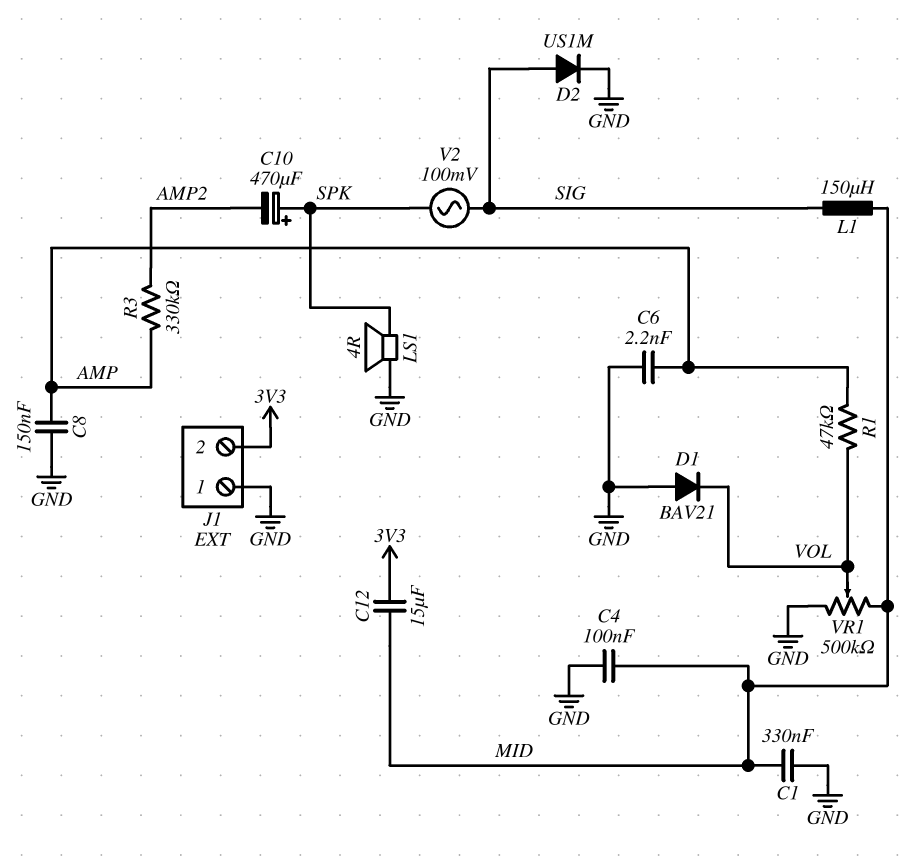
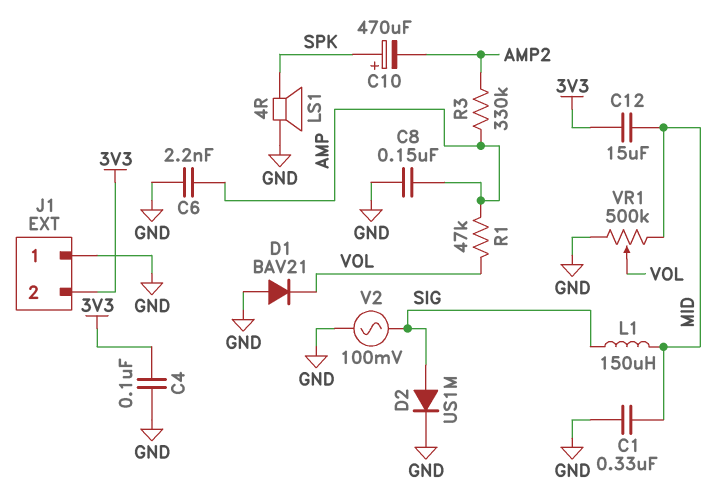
C4: 100nF (GND, MID) -> 100nF (3V3, GND)
V2: AC 100mV (SIG, SPK) -> AC 100mV (GND, SIG)

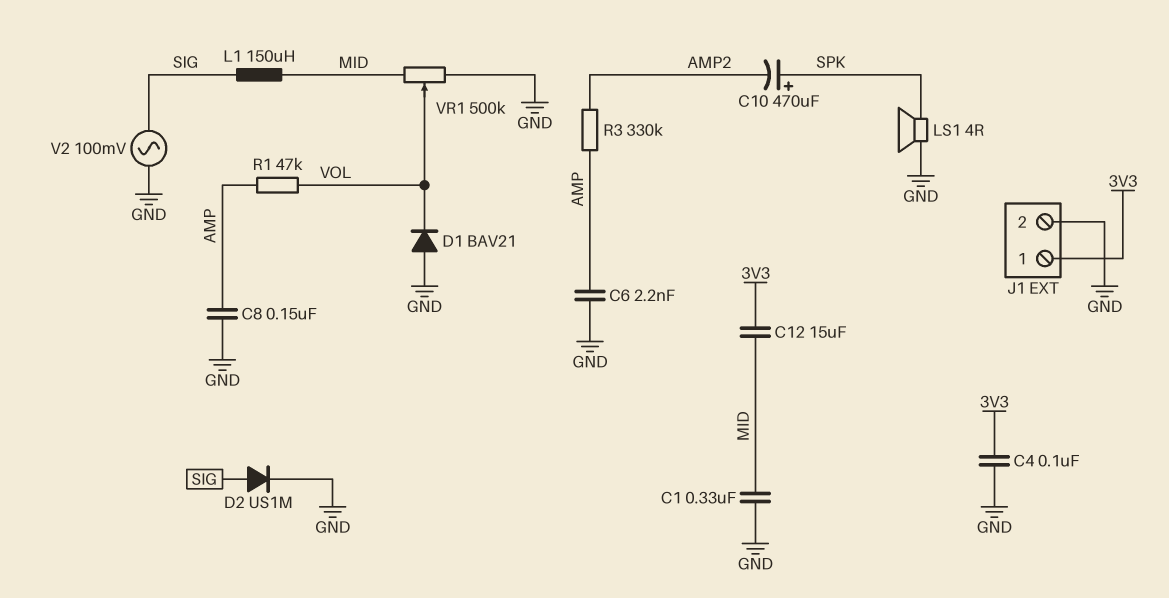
J1 pin 1: GND -> 3V3
J1 pin 2: 3V3 -> GND

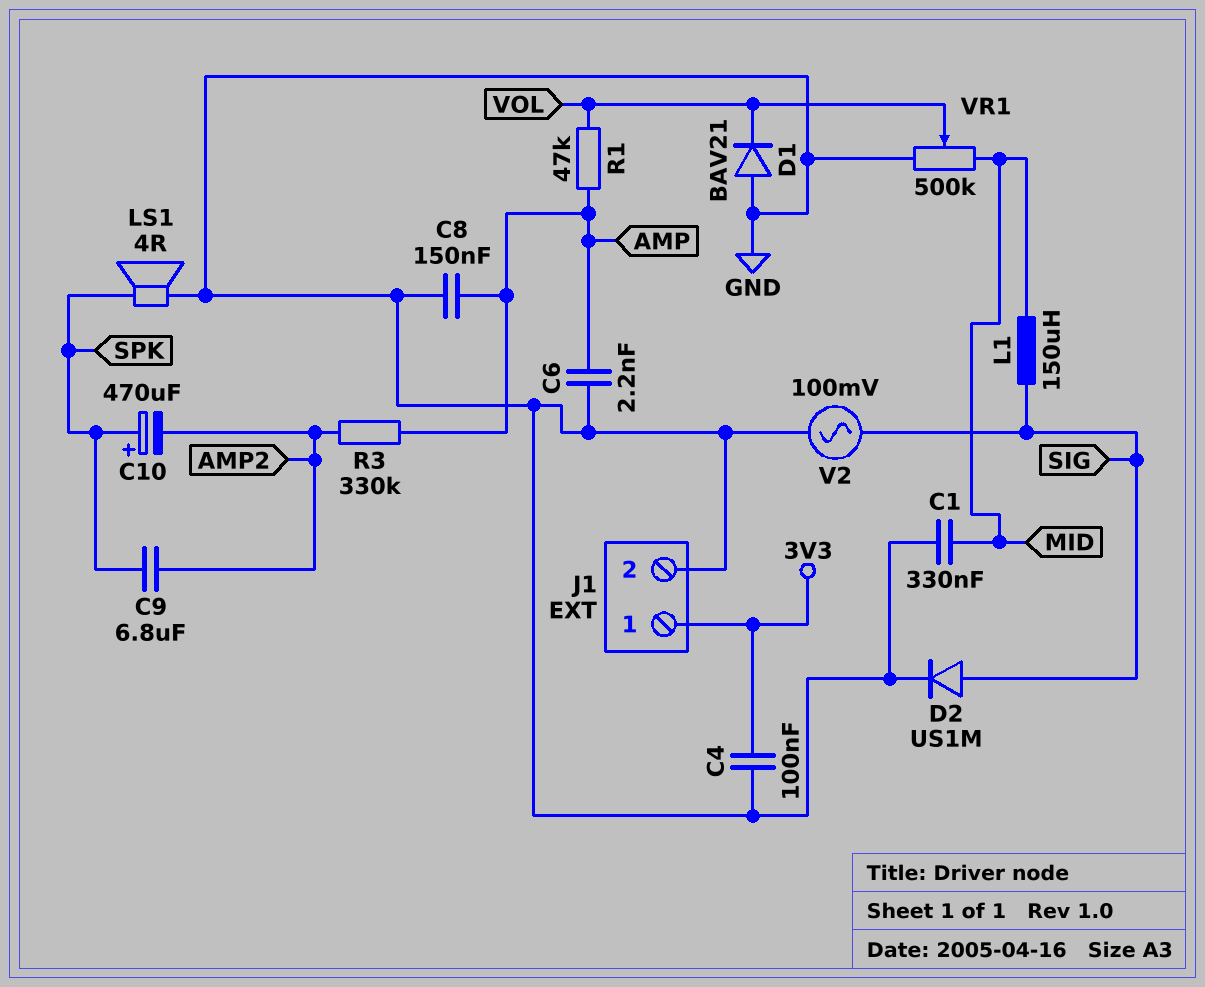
C9: none -> 6.8uF (AMP2, SPK)
C12: 15uF (3V3, MID) -> none

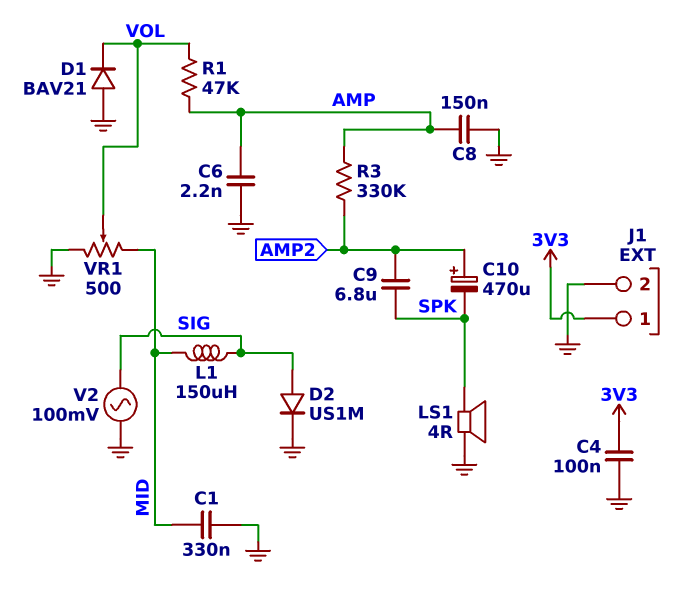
C10: 470uF (plus SPK, minus AMP2) -> 470uF (plus AMP2, minus SPK)
VR1: 500k (GND, MID, wiper VOL) -> 500 (GND, MID, wiper VOL)

